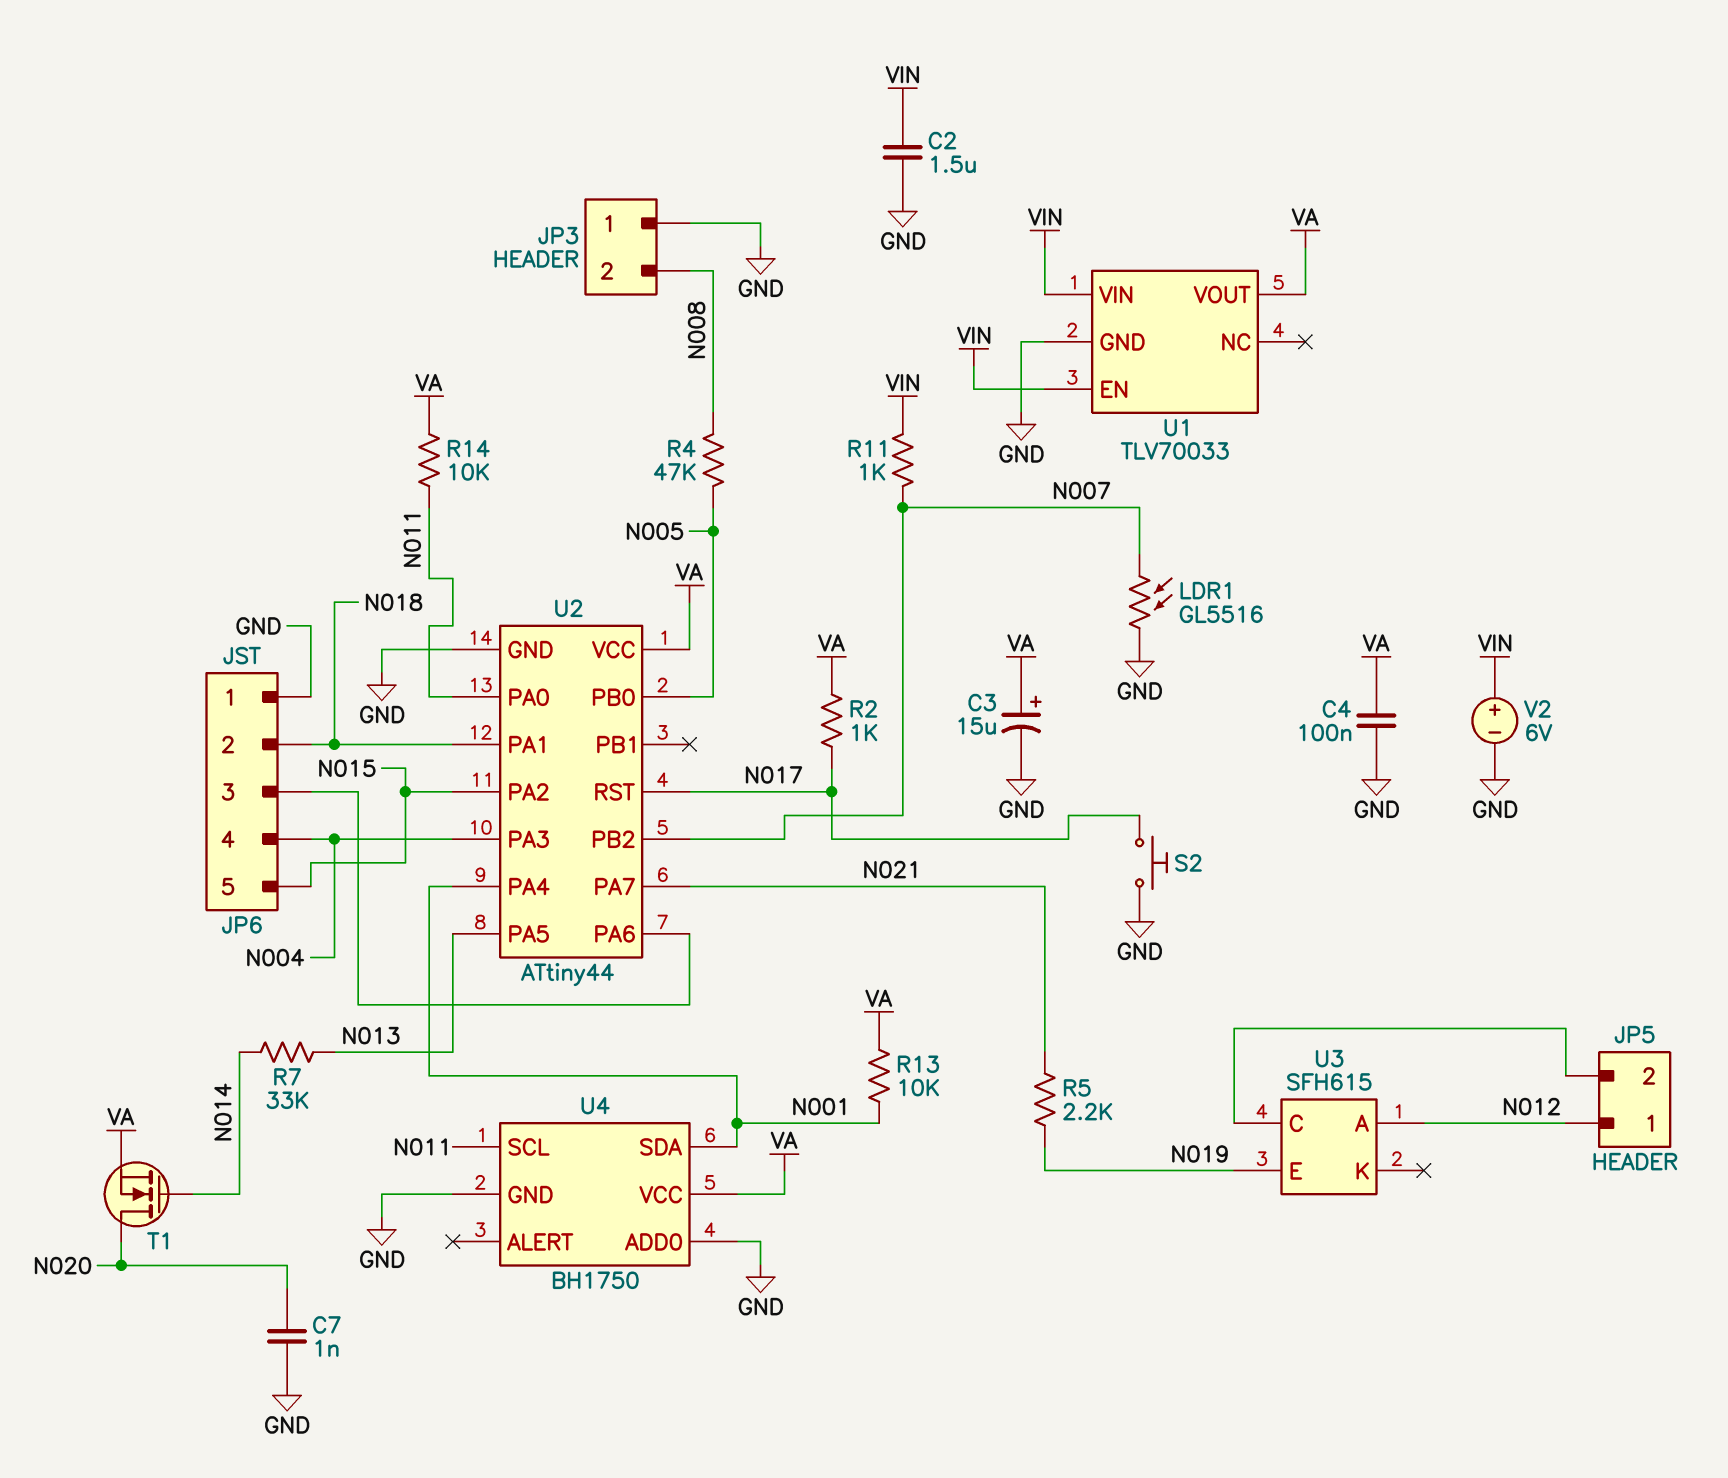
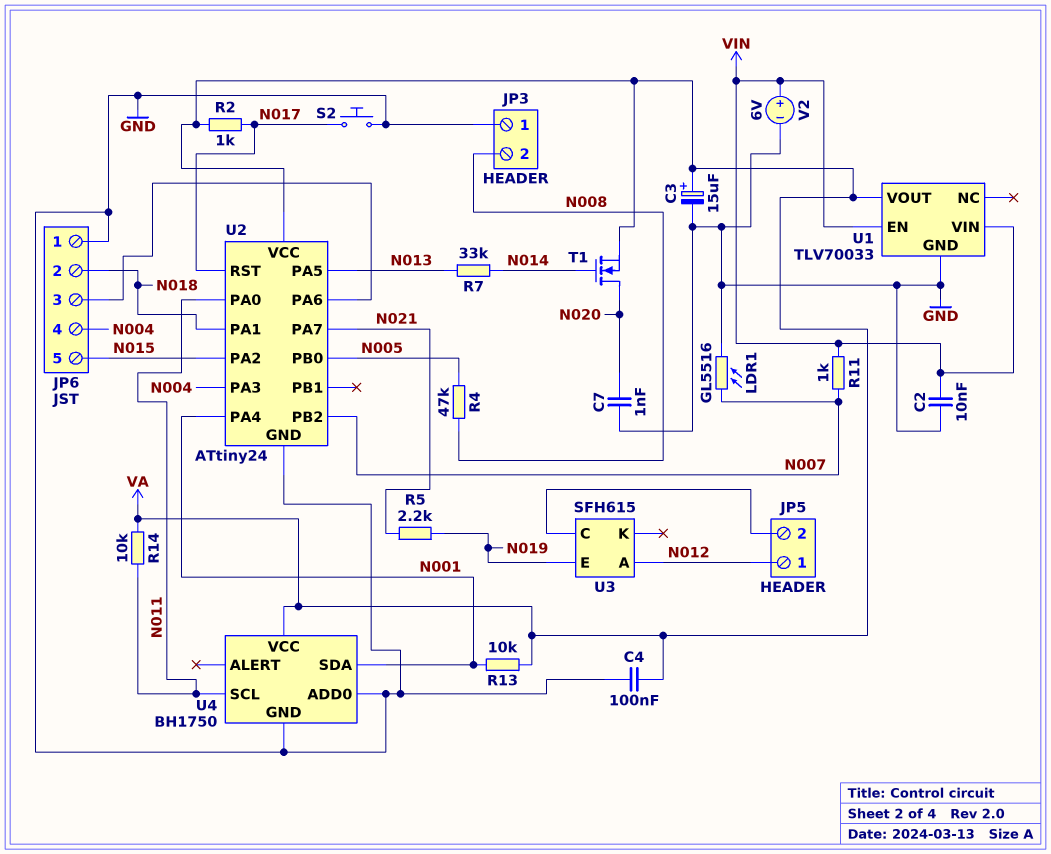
C2: 1.5uF (GND, VIN) -> 10nF (GND, VIN)
U2: ATtiny44 -> ATtiny24

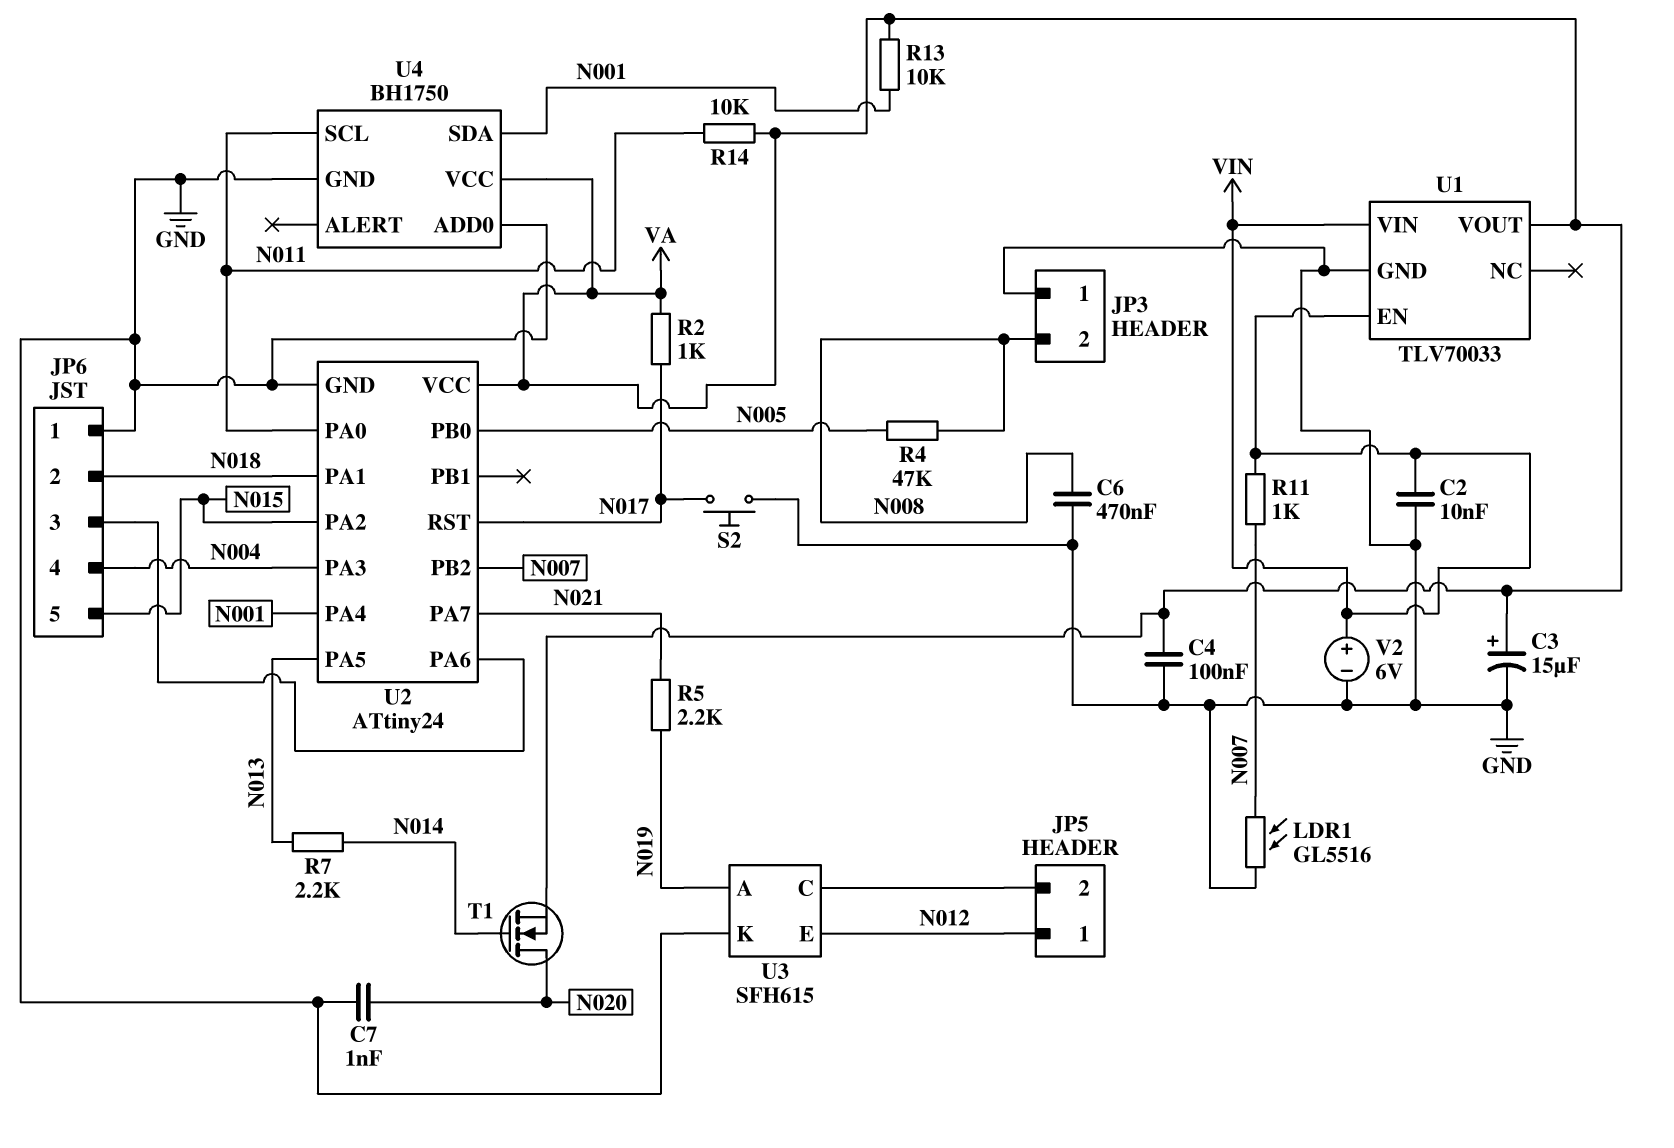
C6: none -> 470nF (GND, N008)
R7: 33k (N013, N014) -> 2.2k (N013, N014)
U3 pin A: N012 -> N019
U3 pin E: N019 -> N012
U3 pin K: none -> GND

